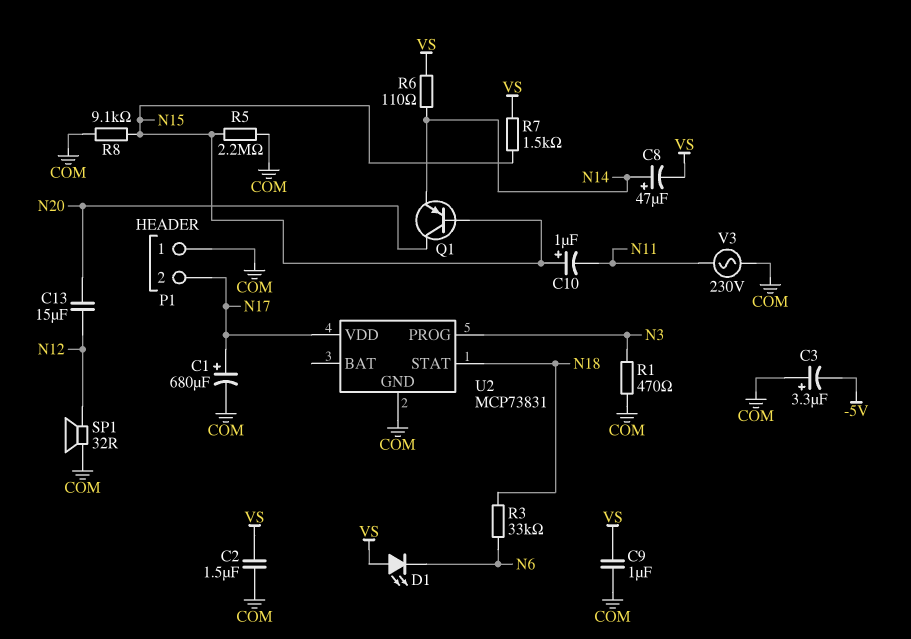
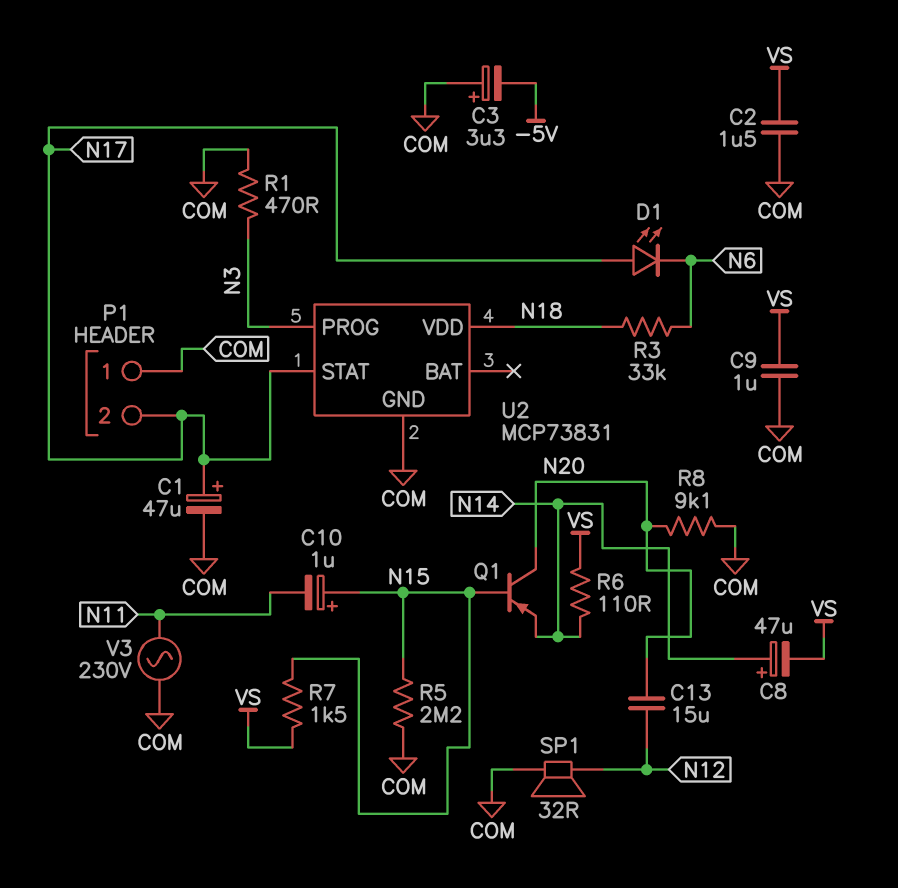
C1: 680uF (plus N17, minus COM) -> 47uF (plus N17, minus COM)
D1: LED (A VS, K N6) -> LED (A N17, K N6)
R8: 9.1k (COM, N15) -> 9.1k (COM, N20)
U2 pin STAT: N18 -> N17
U2 pin VDD: N17 -> N18

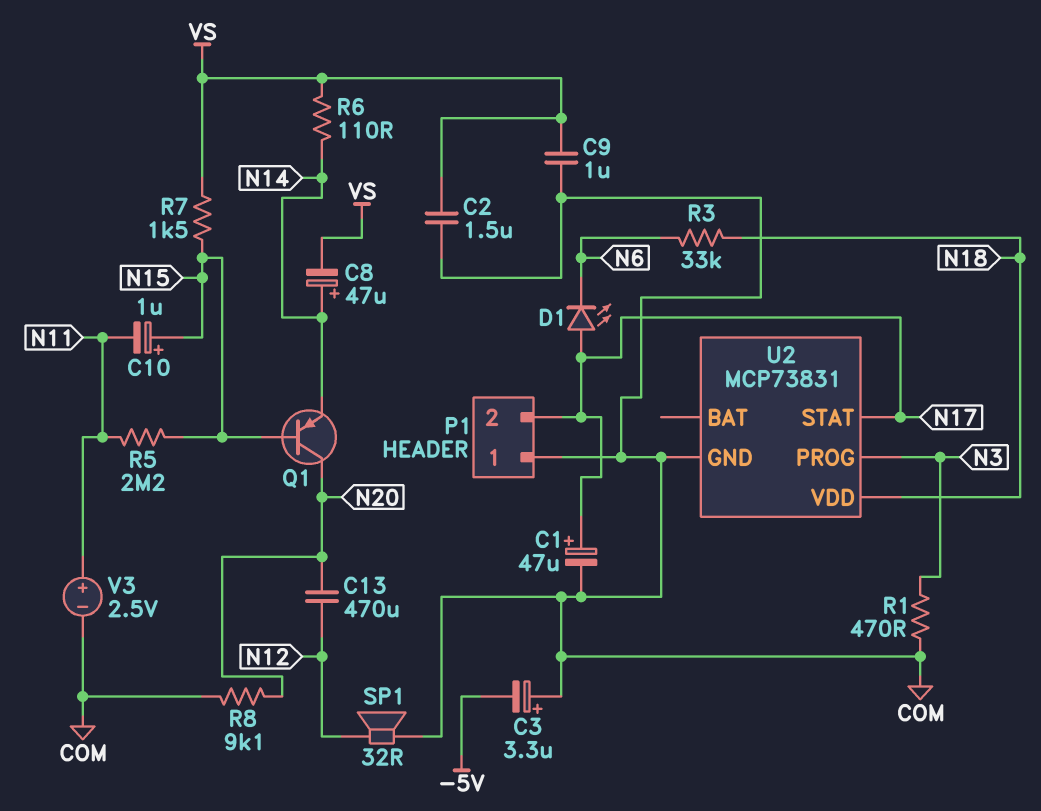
C13: 15uF (N12, N20) -> 470uF (N12, N20)
R5: 2.2M (COM, N15) -> 2.2M (N11, N15)
V3: AC 230V (COM, N11) -> 2.5V (plus N11, minus COM)

